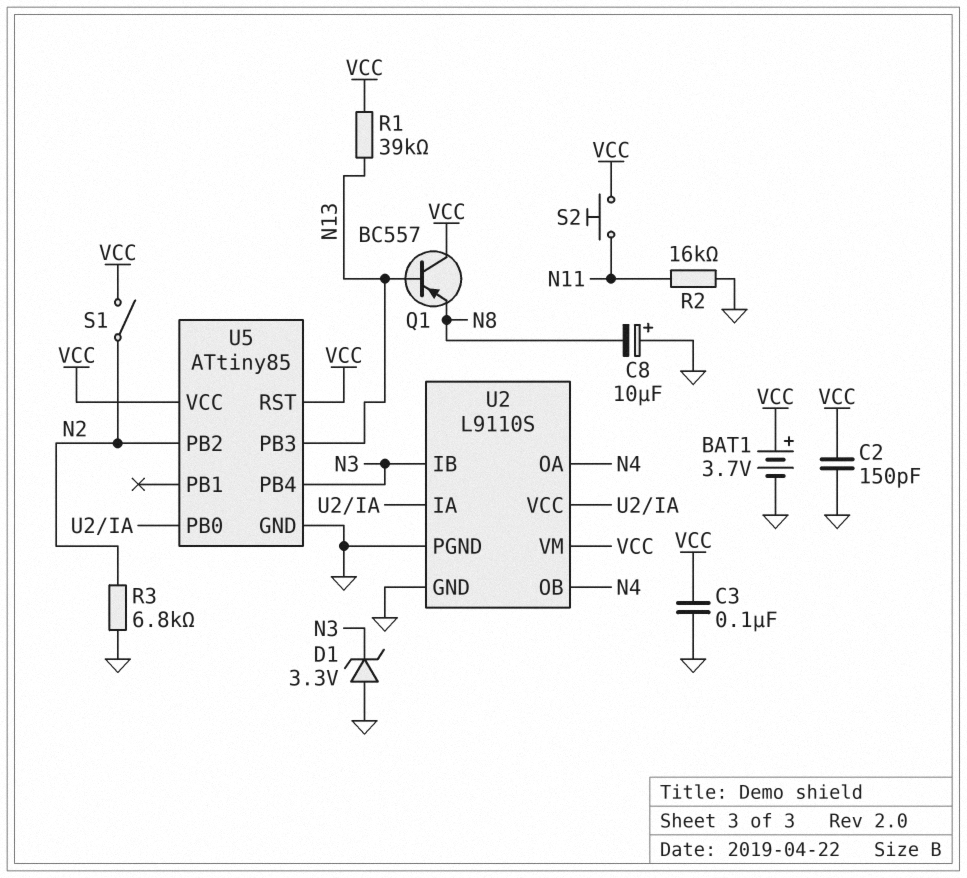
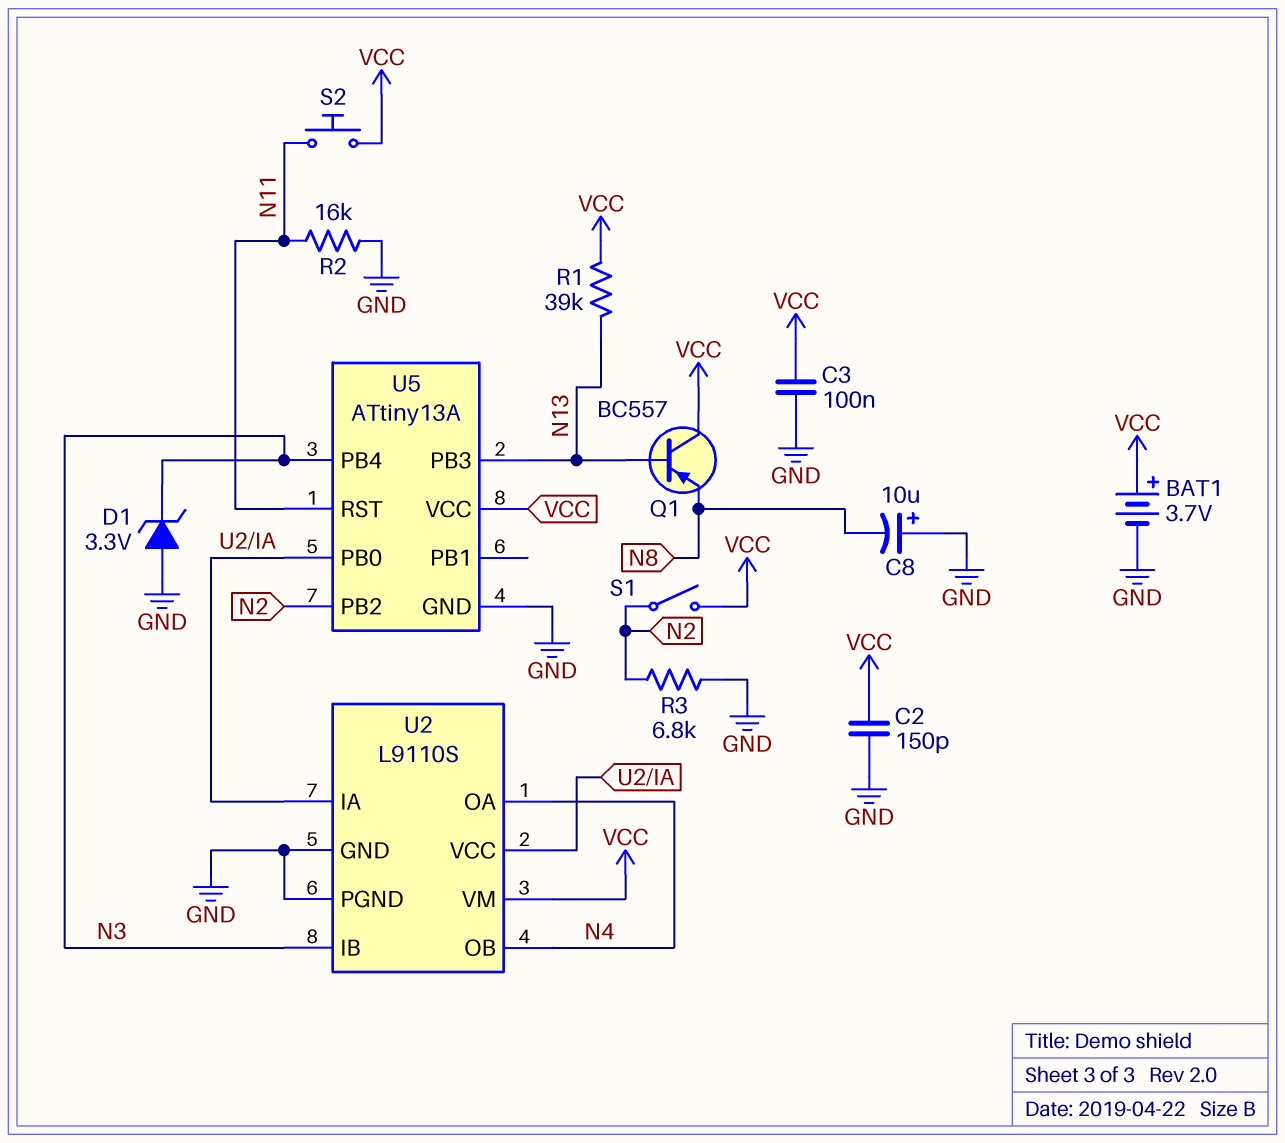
U5: ATtiny85 -> ATtiny13A
U5 pin RST: VCC -> N11

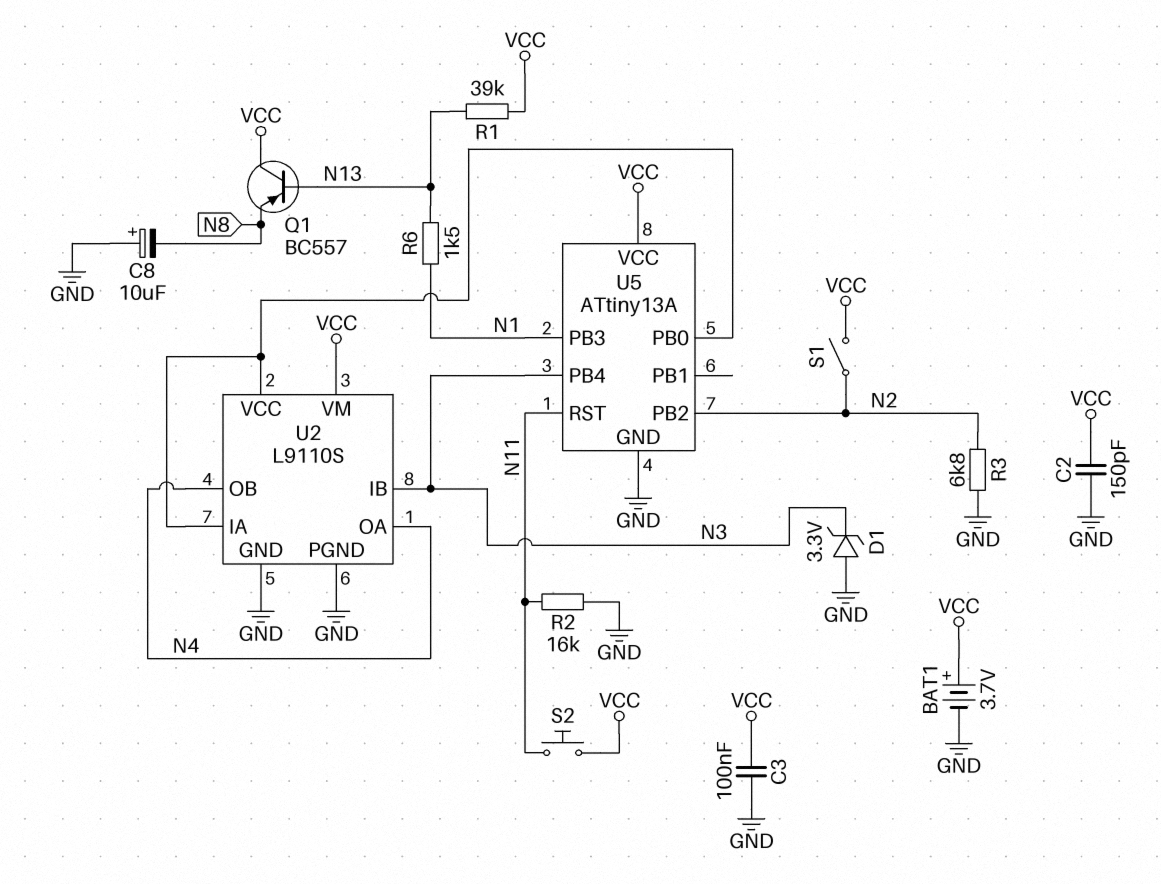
R6: none -> 1.5k (N1, N13)
U5 pin PB3: N13 -> N1

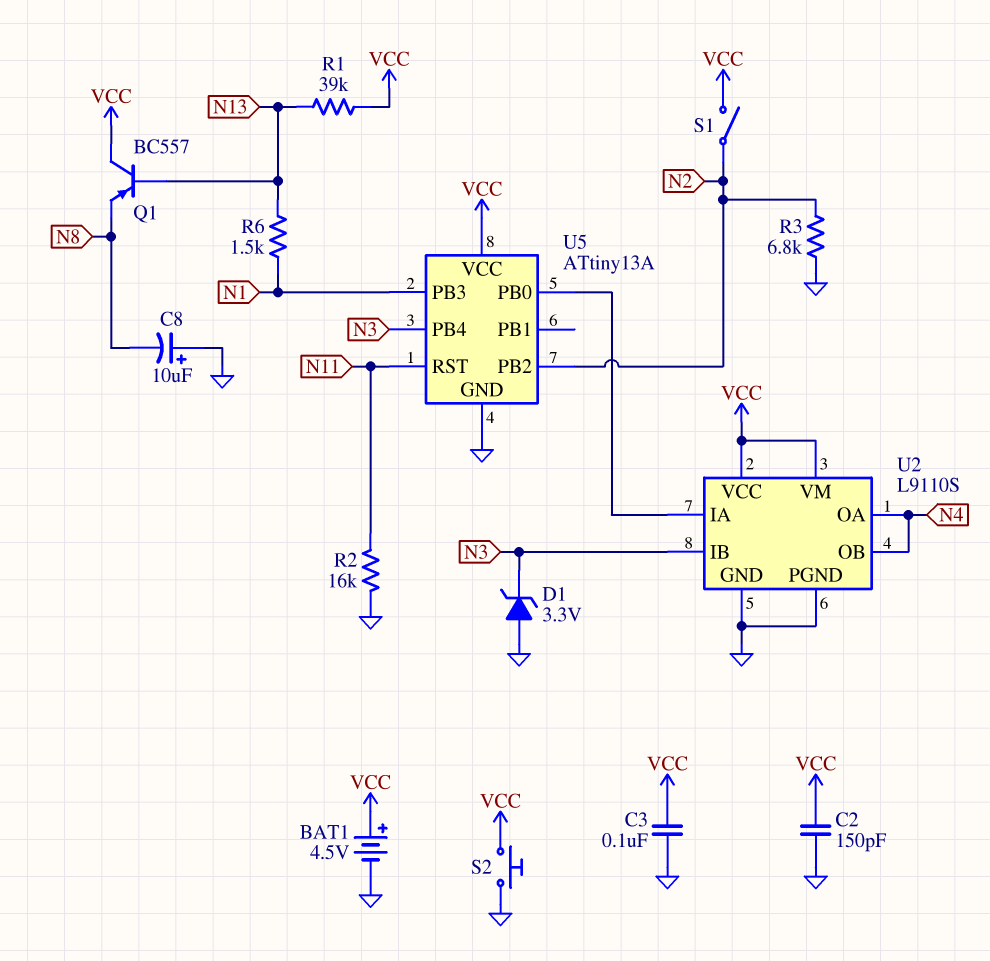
BAT1: 3.7V (plus VCC, minus GND) -> 4.5V (plus VCC, minus GND)
S2: button (N11, VCC) -> button (GND, VCC)
U2 pin VCC: U2/IA -> VCC

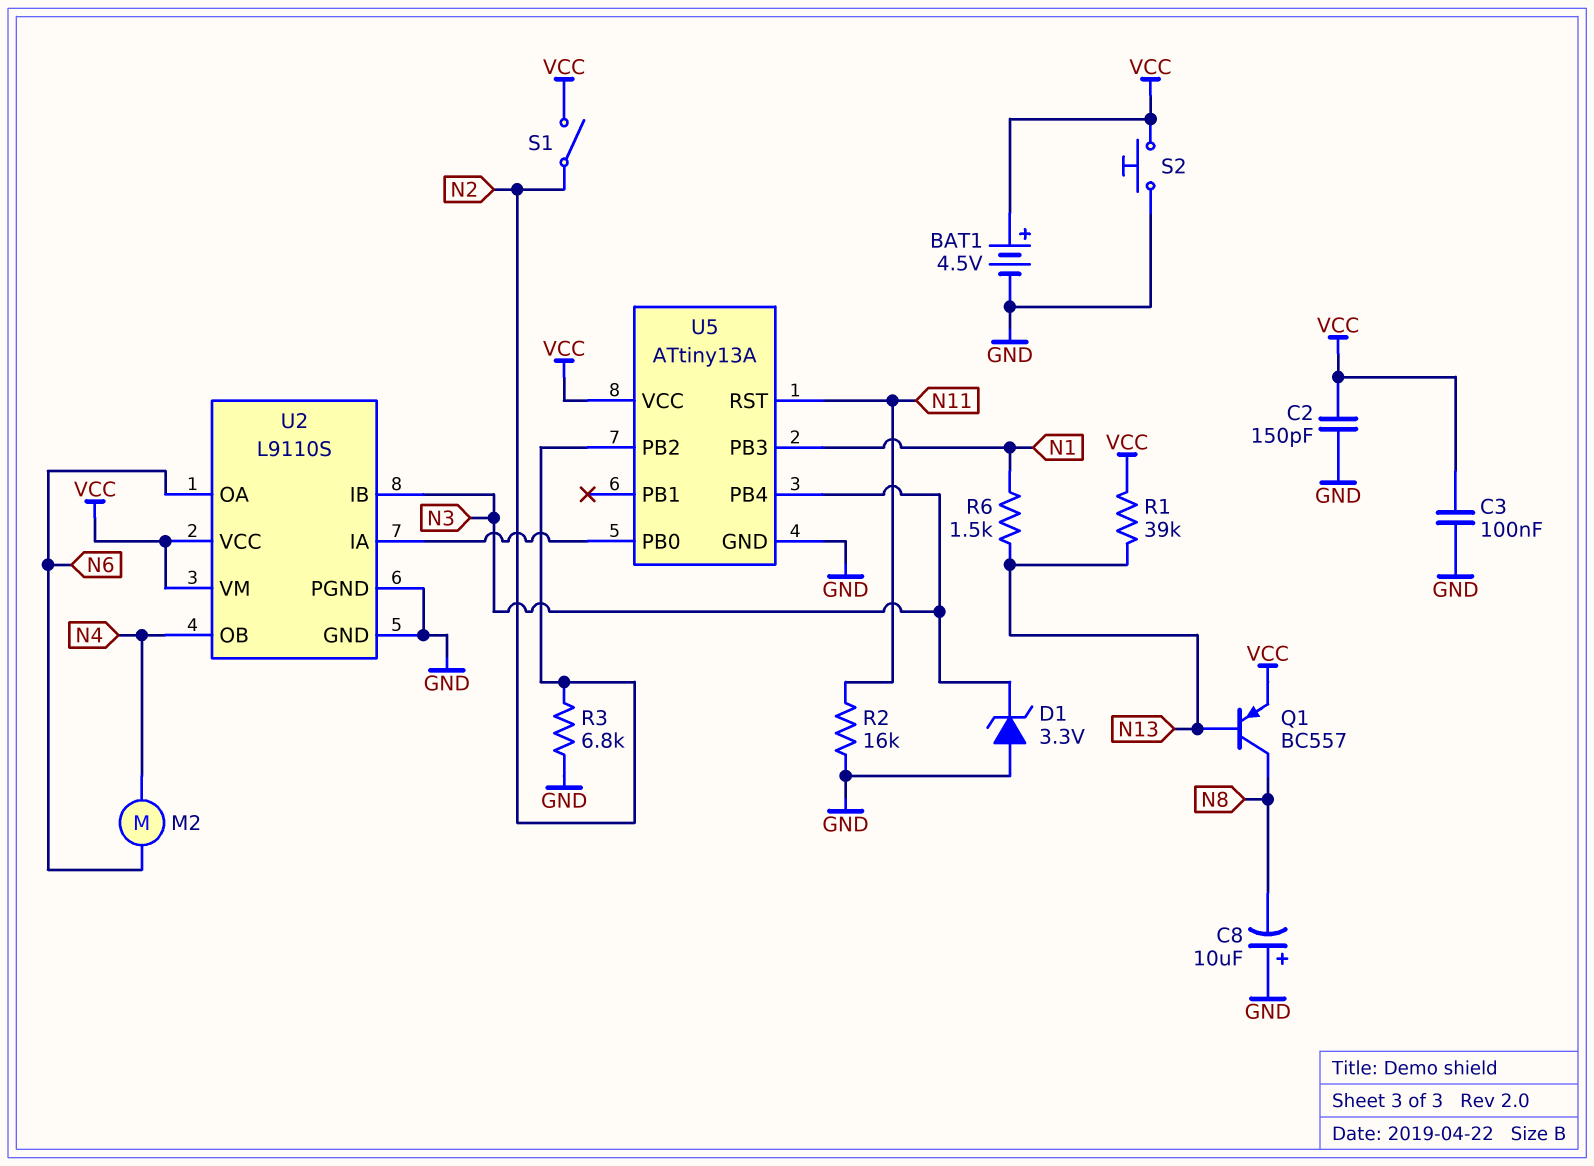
M2: none -> motor (N4, N6)
Q1: PNP BC557 (B N13, C VCC, E N8) -> PNP BC557 (B N13, C N8, E VCC)
U2 pin OA: N4 -> N6

